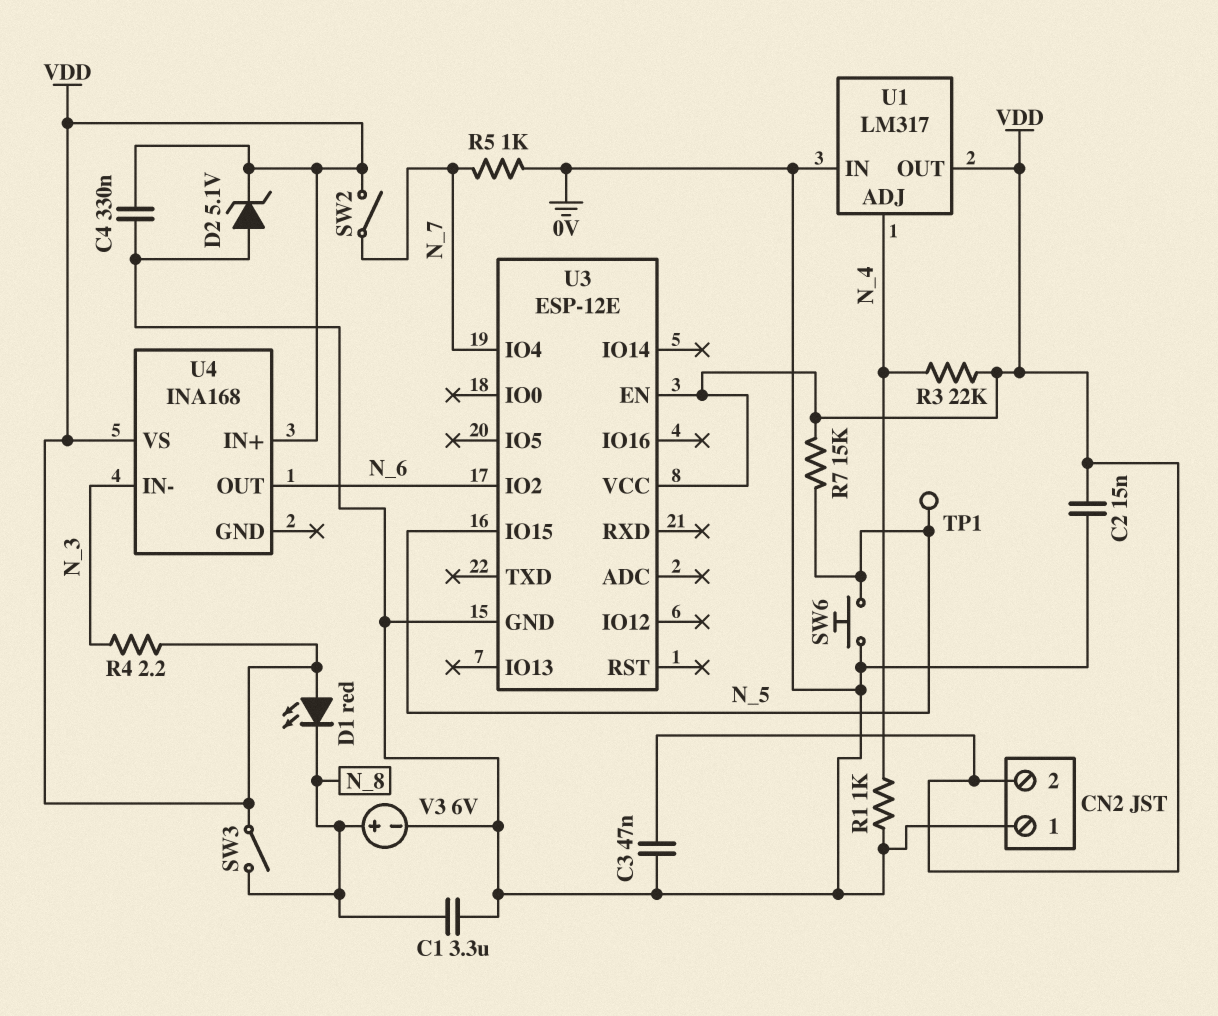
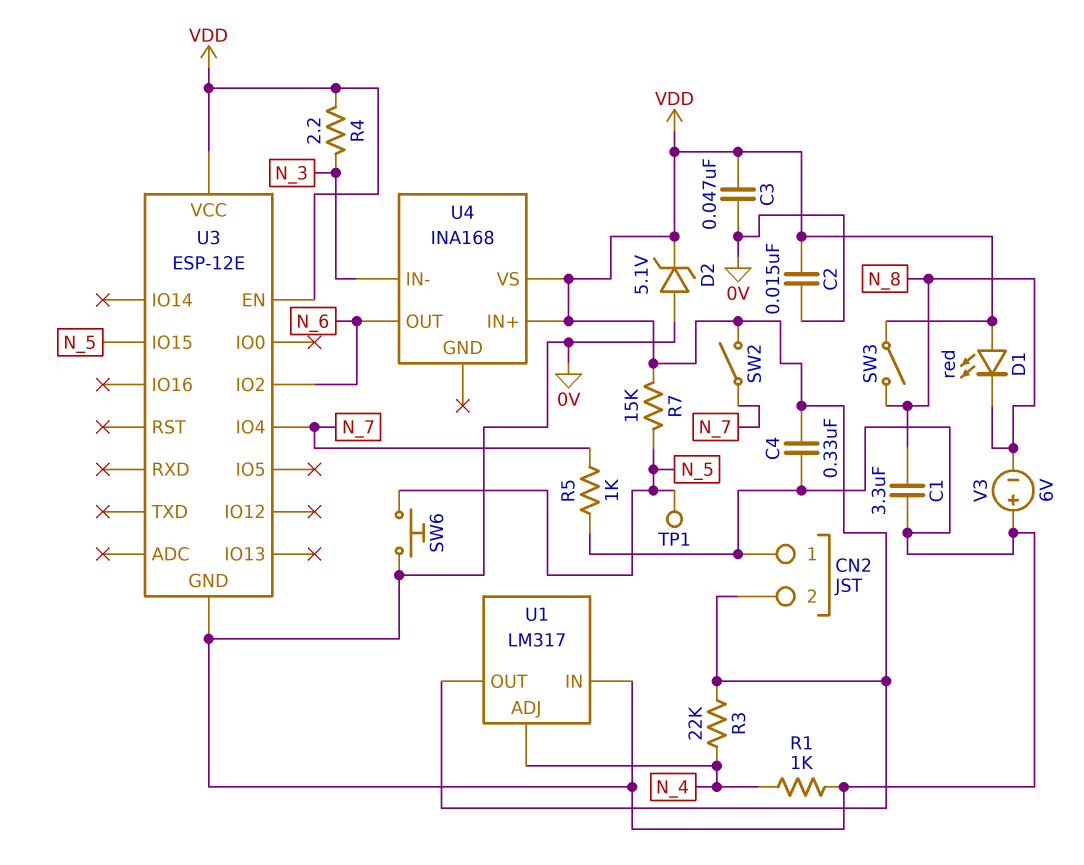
V3: 6V (plus N_8, minus 0V) -> 6V (plus 0V, minus N_8)

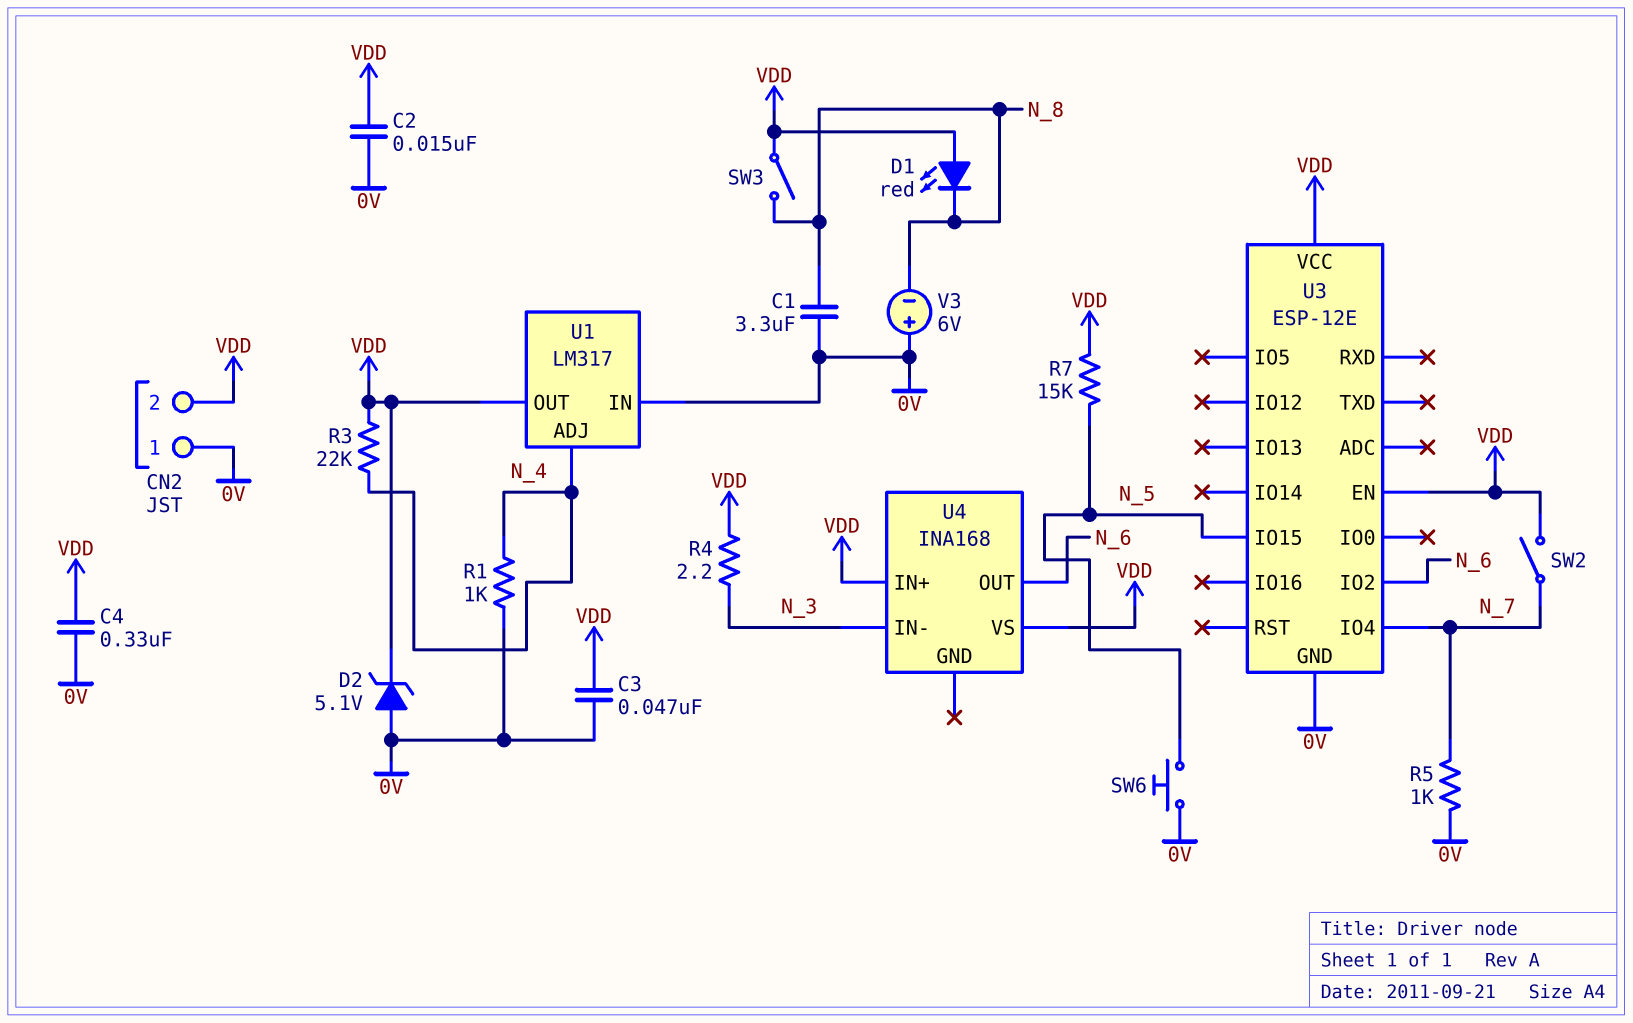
TP1: test point (N_5) -> none

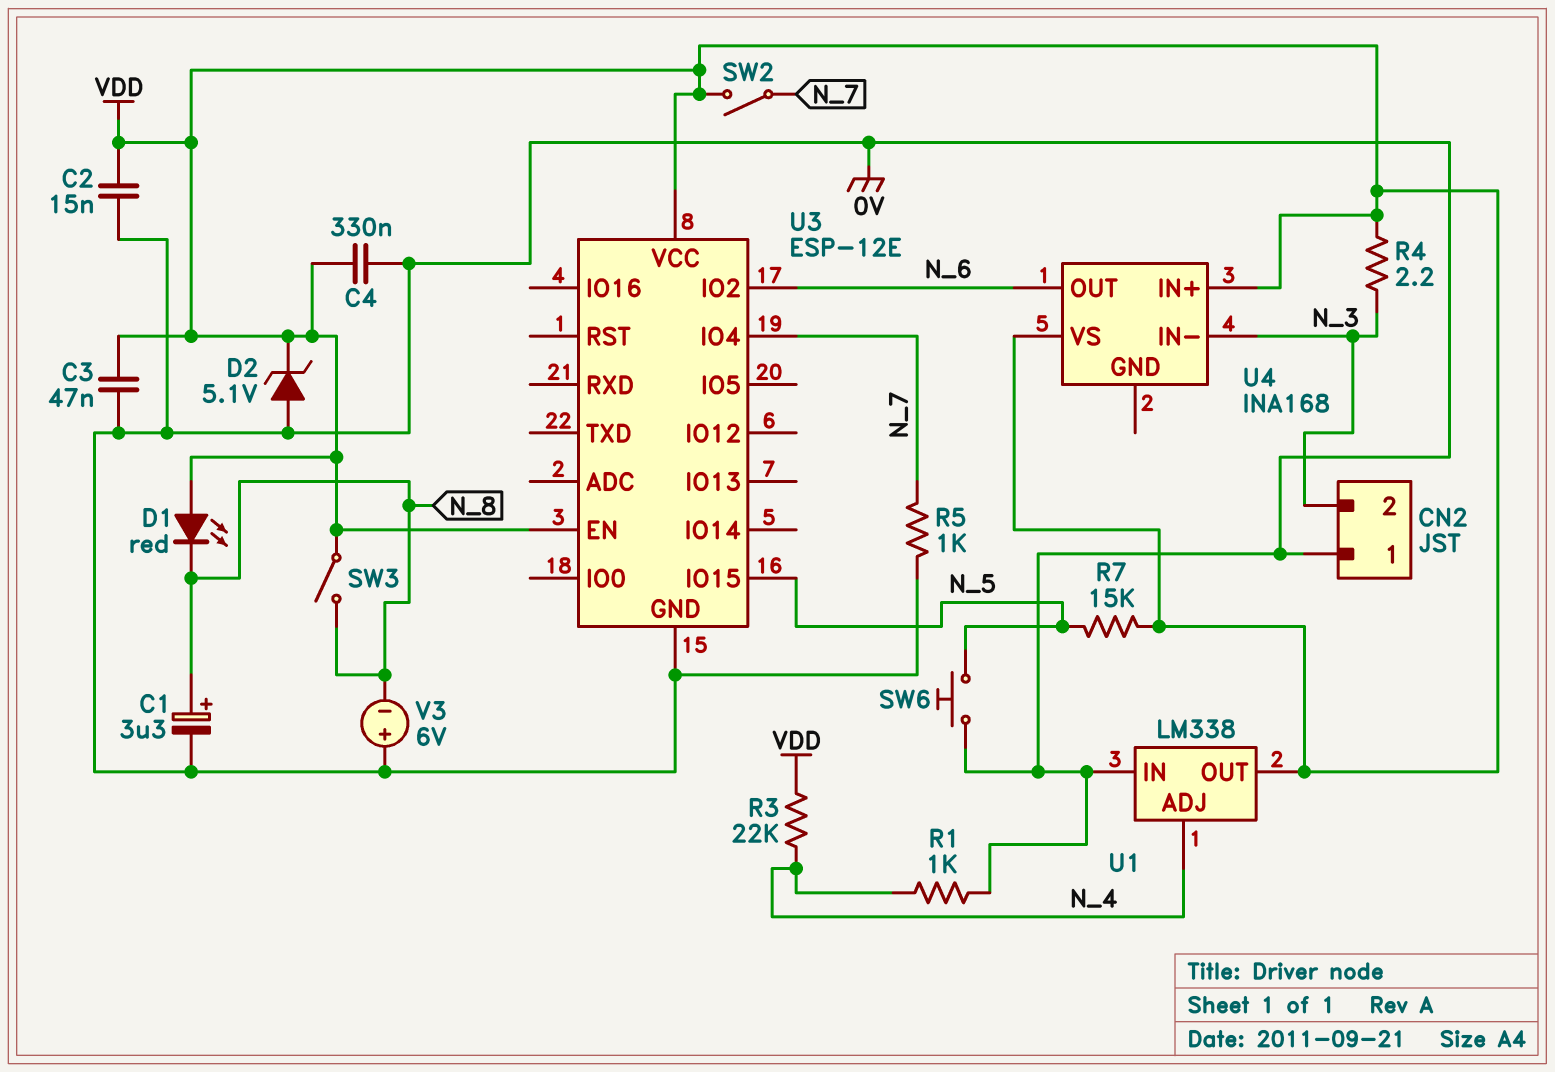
C1: 3.3uF (0V, N_8) -> 3.3uF (plus N_8, minus 0V)
CN2 pin 2: VDD -> N_3
U1: LM317 -> LM338

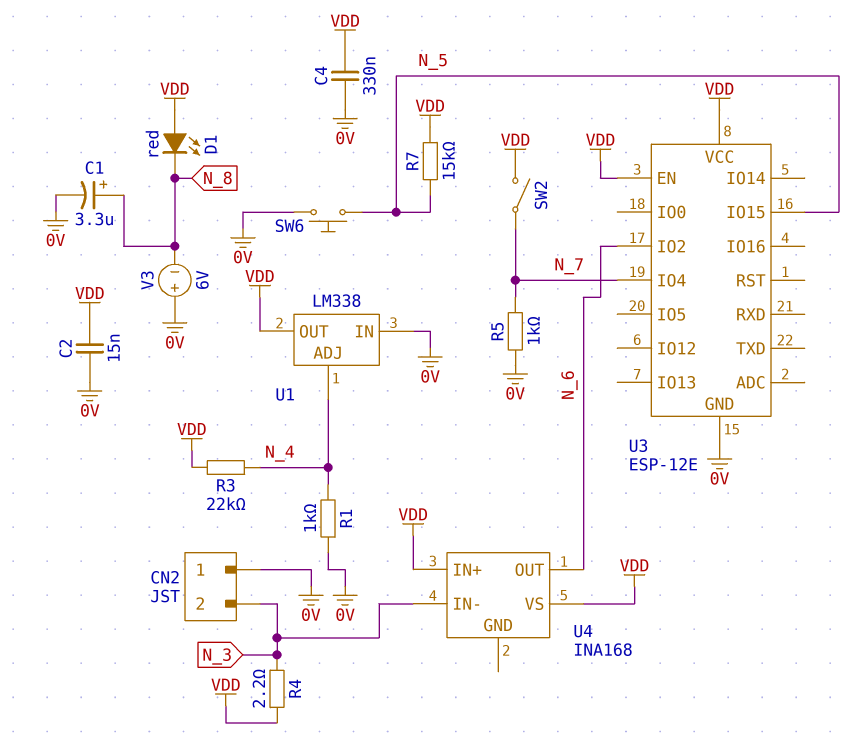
C3: 47nF (0V, VDD) -> none
D2: zener 5.1V (A 0V, K VDD) -> none
SW3: switch (N_8, VDD) -> none

